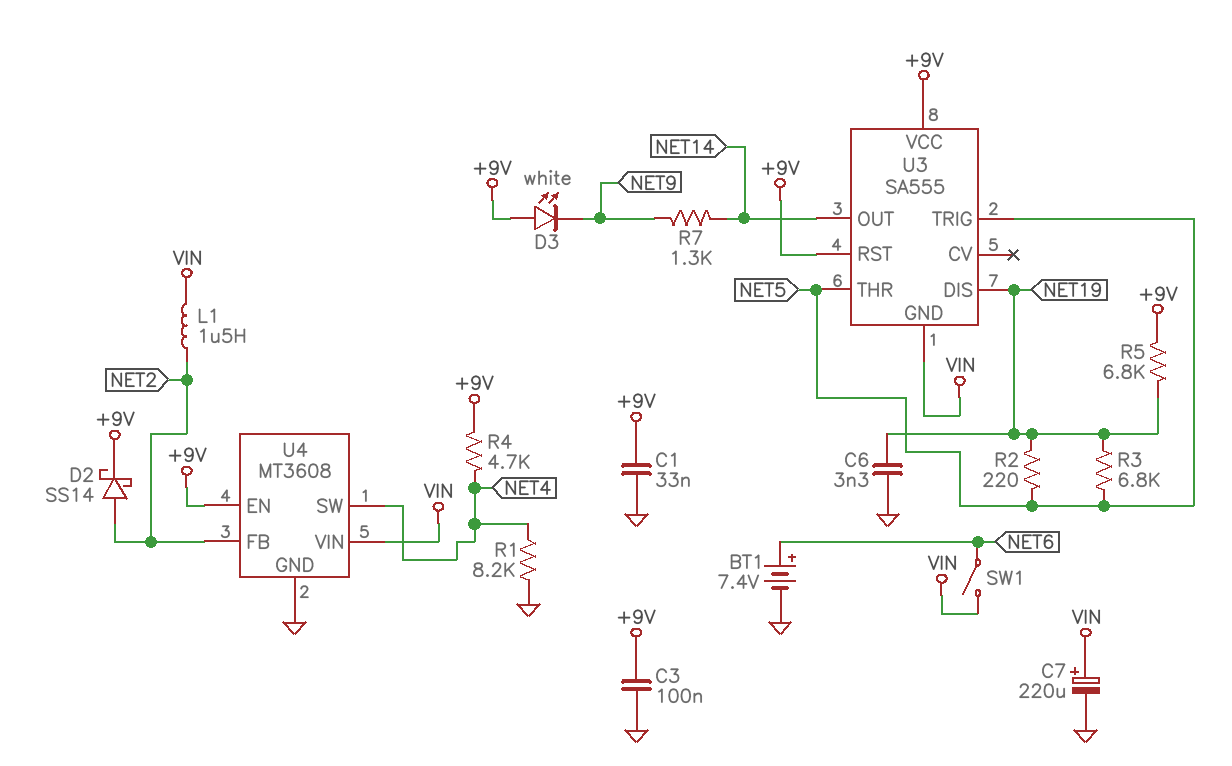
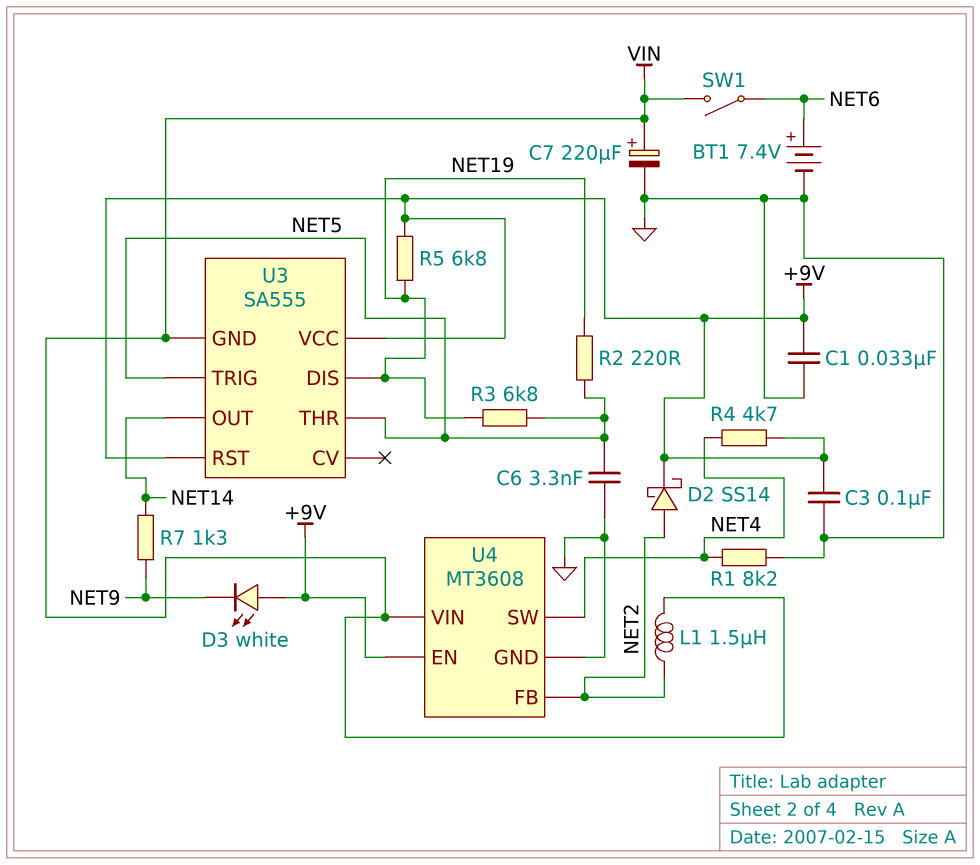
C6: 3.3nF (GND, NET19) -> 3.3nF (GND, NET5)

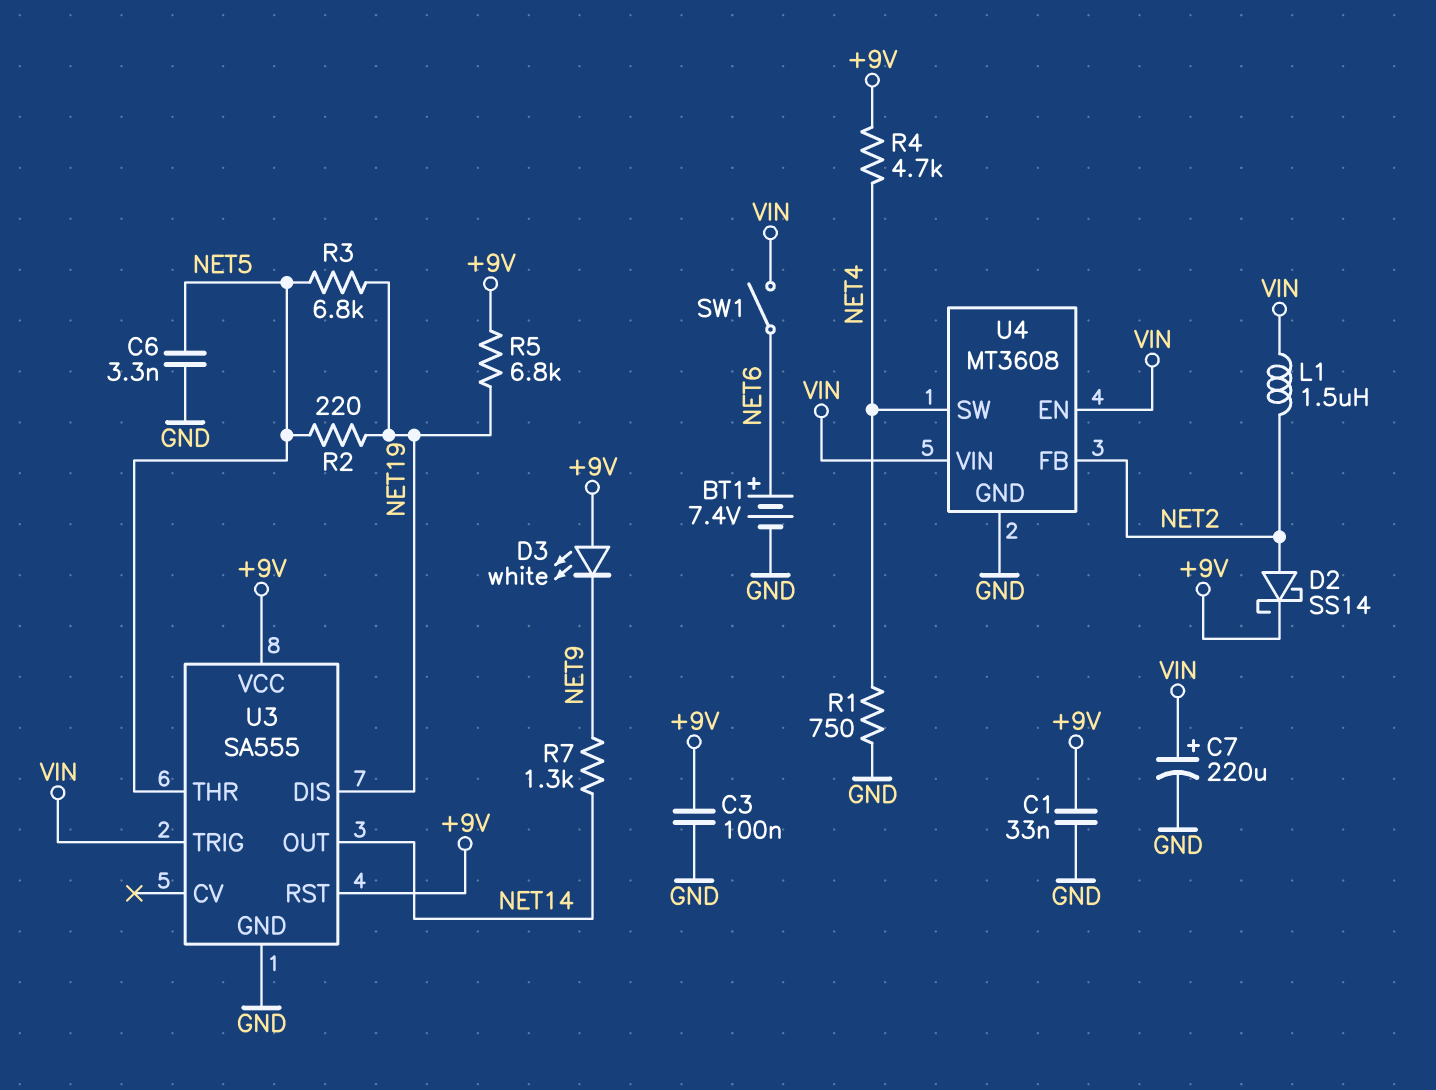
R1: 8.2k (GND, NET4) -> 750 (GND, NET4)
U3 pin GND: VIN -> GND
U3 pin TRIG: NET5 -> VIN
U4 pin EN: +9V -> VIN

